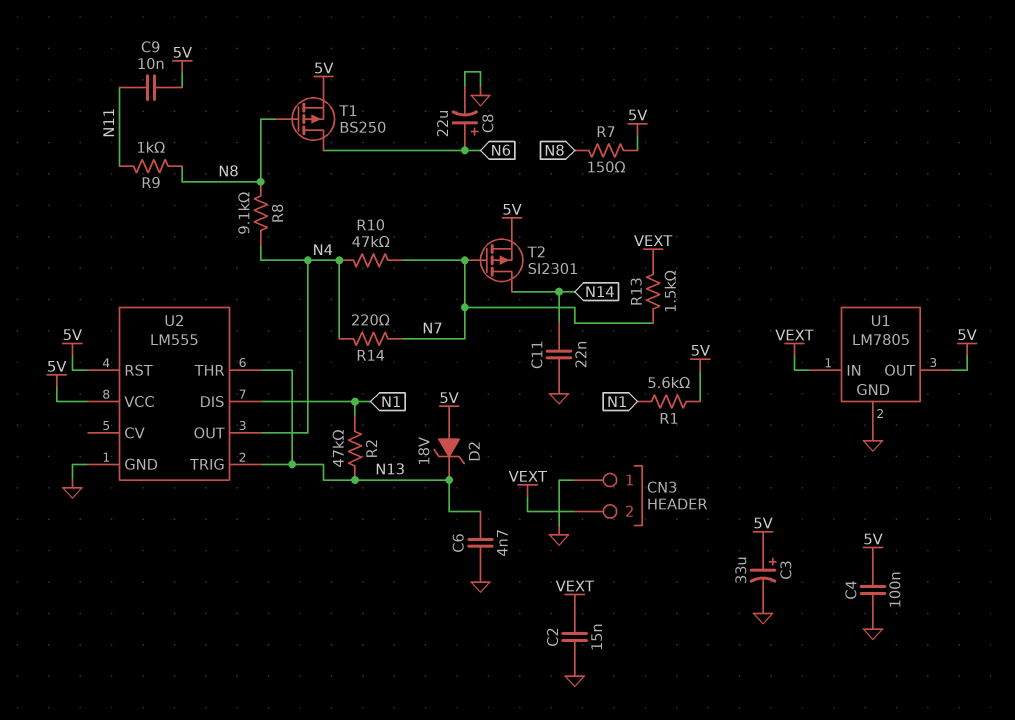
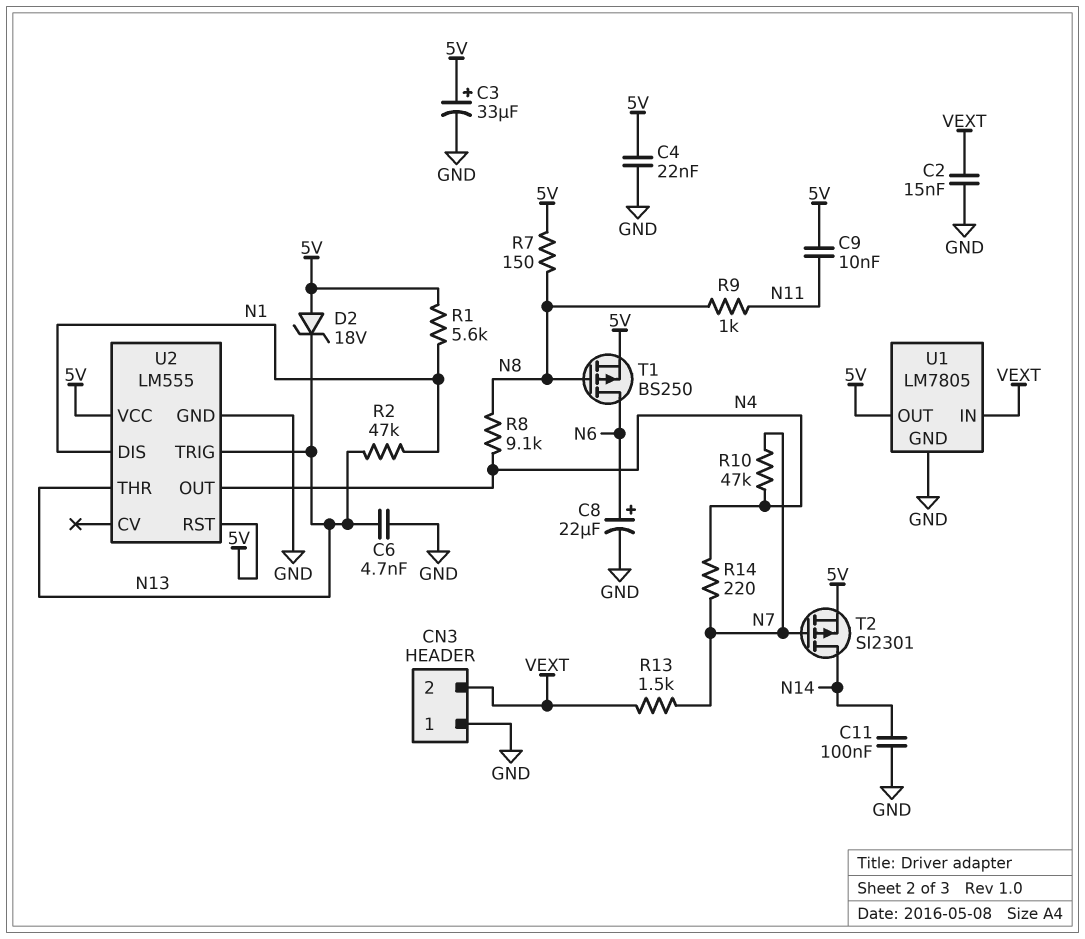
C4: 100nF (5V, GND) -> 22nF (5V, GND)
C11: 22nF (GND, N14) -> 100nF (GND, N14)

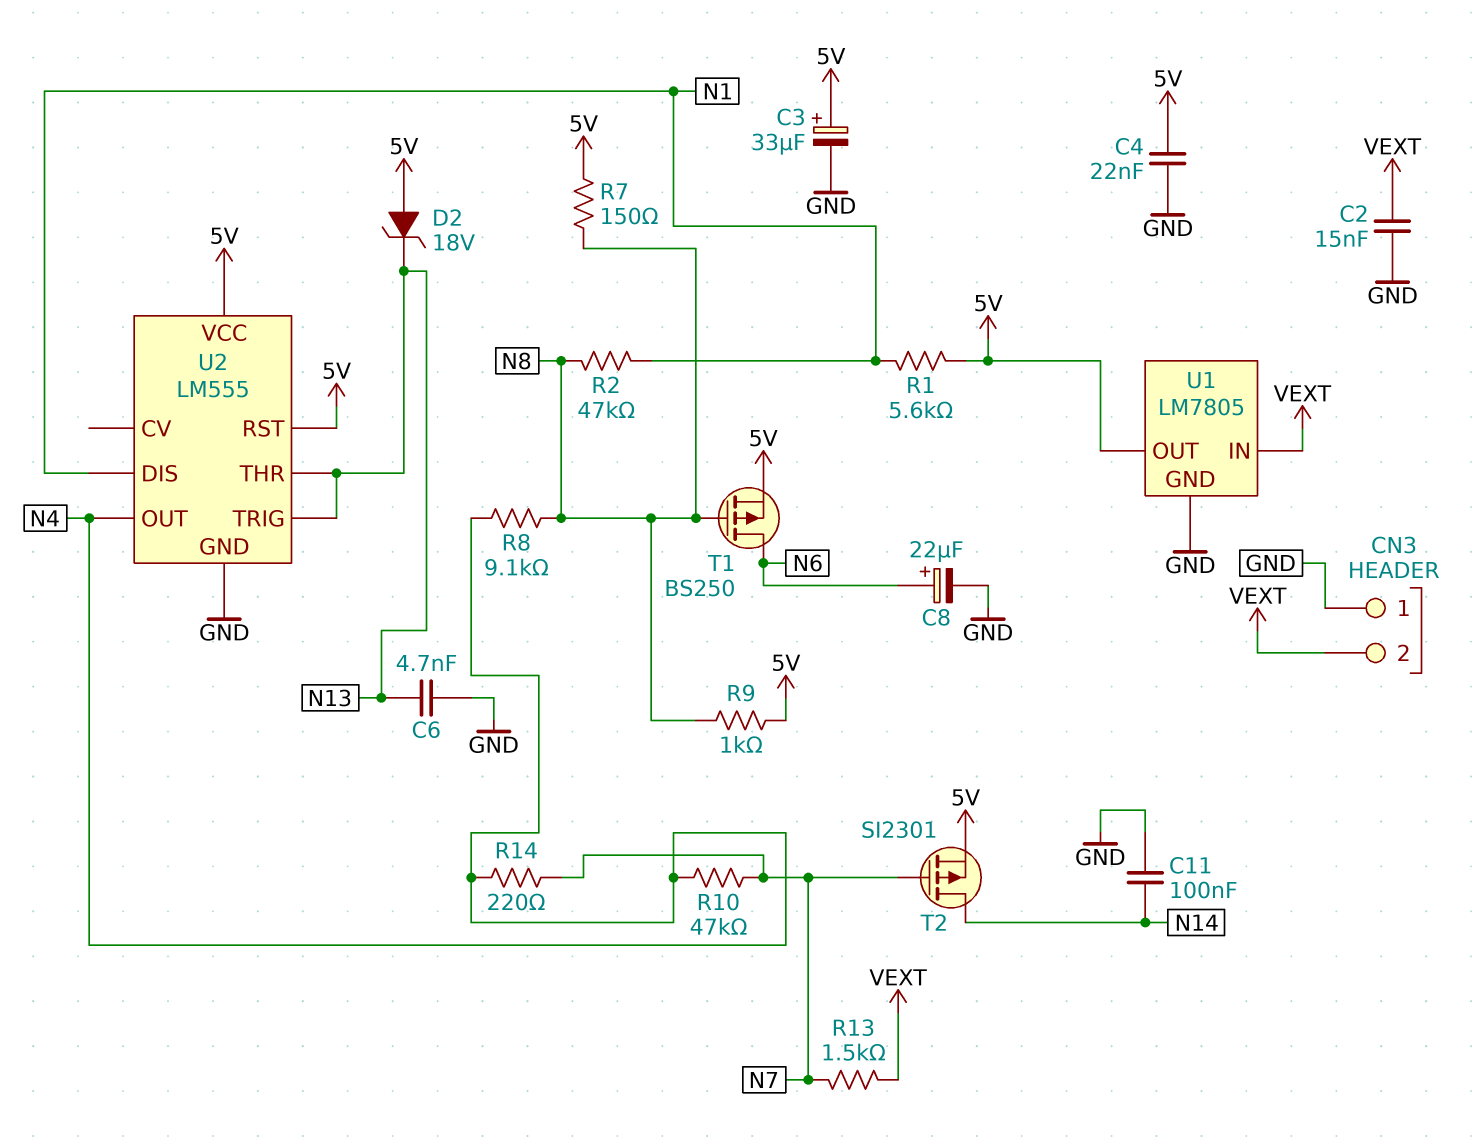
C9: 10nF (5V, N11) -> none
R2: 47k (N1, N13) -> 47k (N1, N8)
R9: 1k (N8, N11) -> 1k (5V, N8)

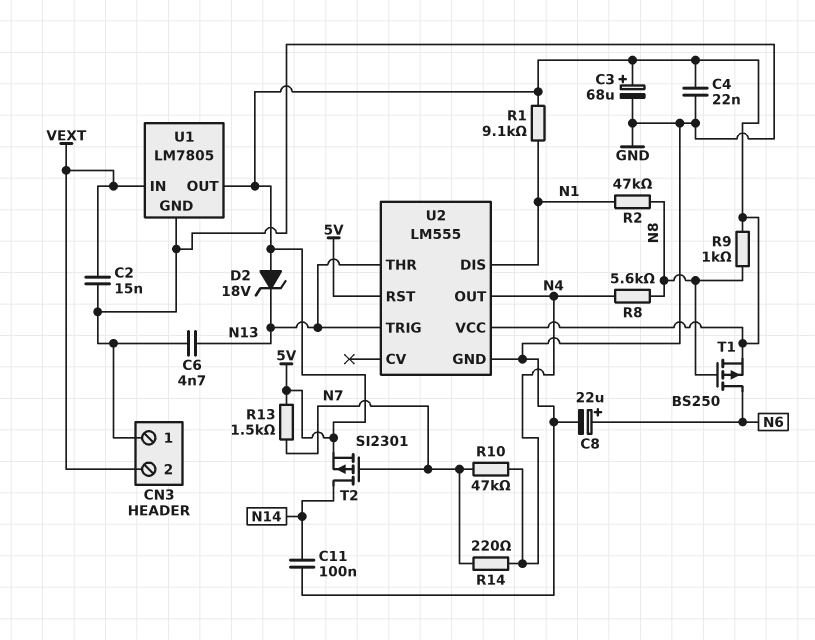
C3: 33uF (plus 5V, minus GND) -> 68uF (plus 5V, minus GND)
R1: 5.6k (5V, N1) -> 9.1k (5V, N1)
R7: 150 (5V, N8) -> none
R8: 9.1k (N4, N8) -> 5.6k (N4, N8)
R13: 1.5k (N7, VEXT) -> 1.5k (5V, N7)

